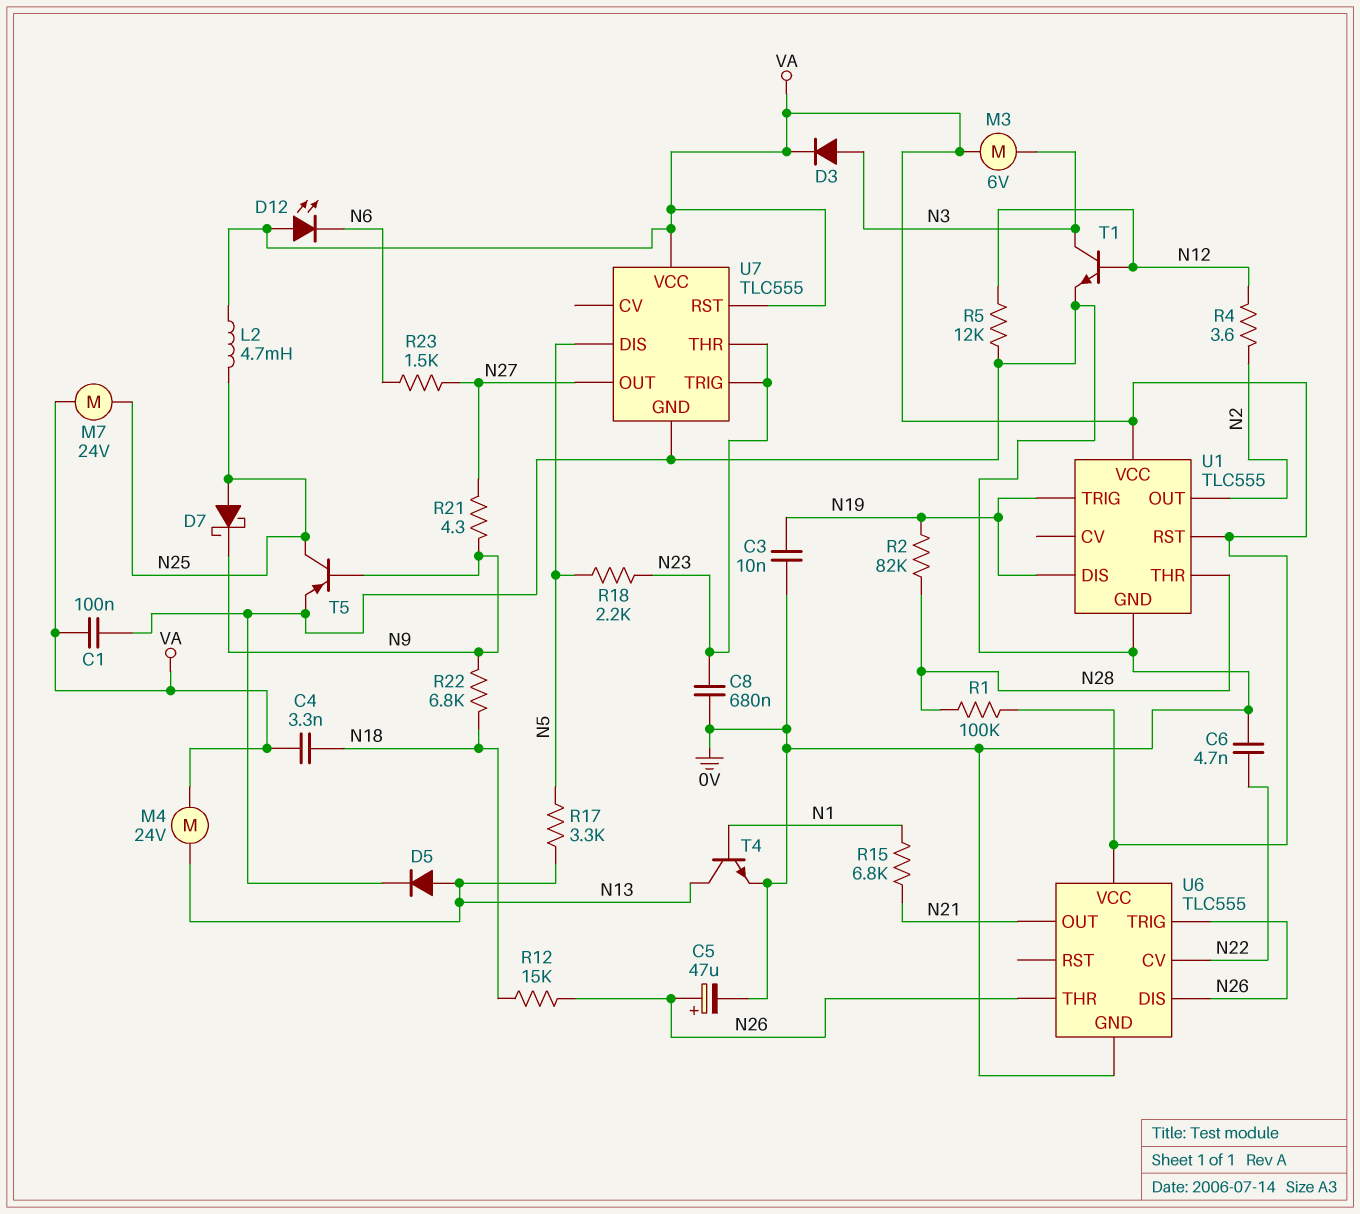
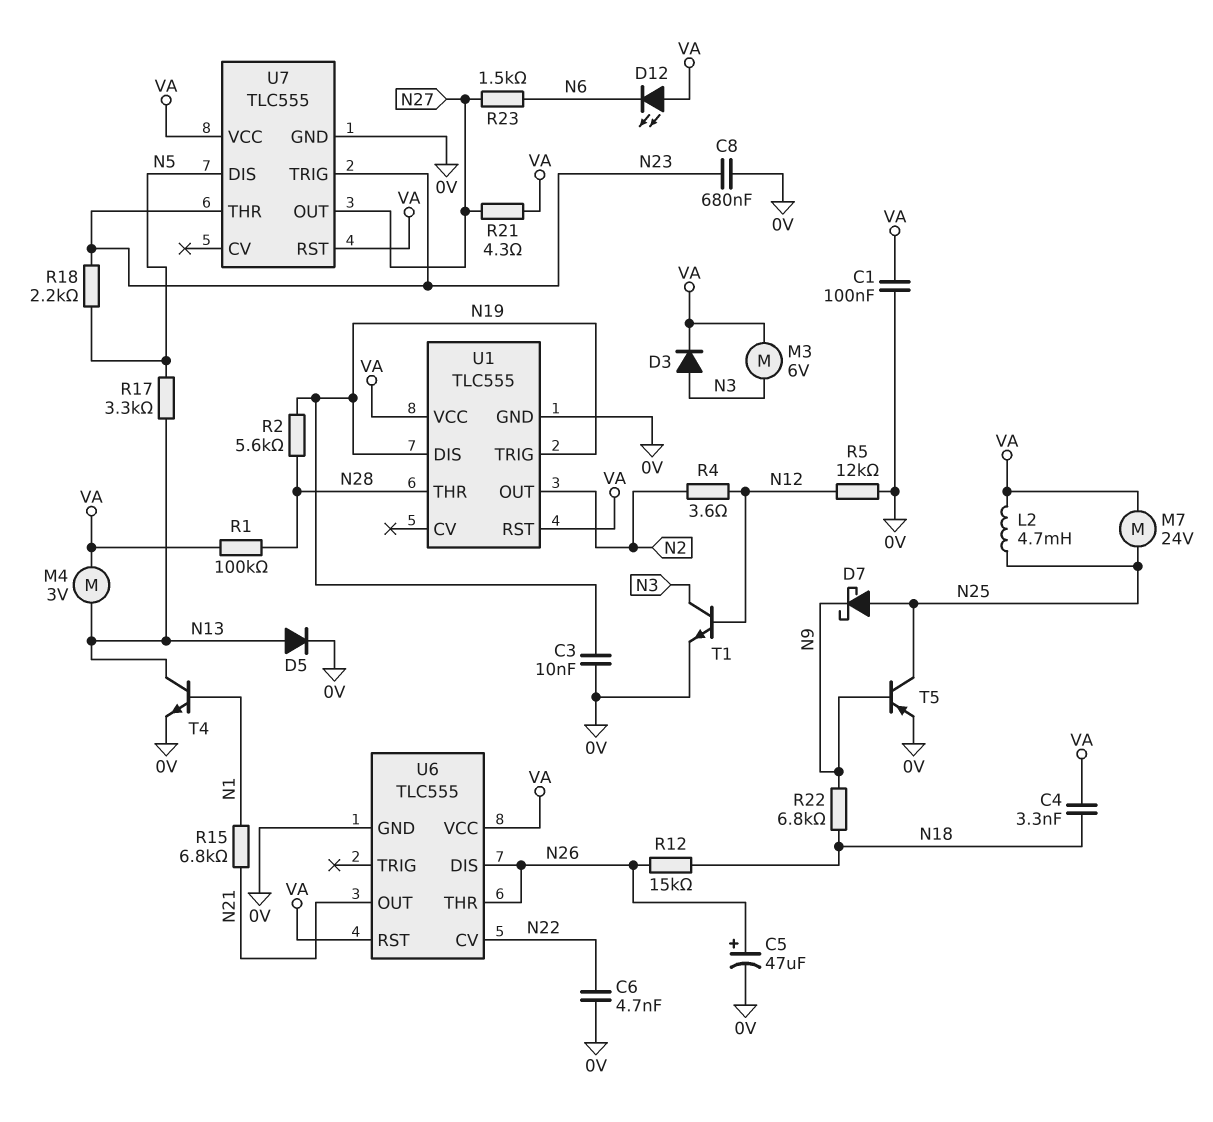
M4: motor 24V (N13, VA) -> motor 3V (N13, VA)
R2: 82k (N19, N28) -> 5.6k (N19, N28)
R21: 4.3 (N9, N27) -> 4.3 (N27, VA)
U6 pin RST: none -> VA
U6 pin TRIG: N26 -> none

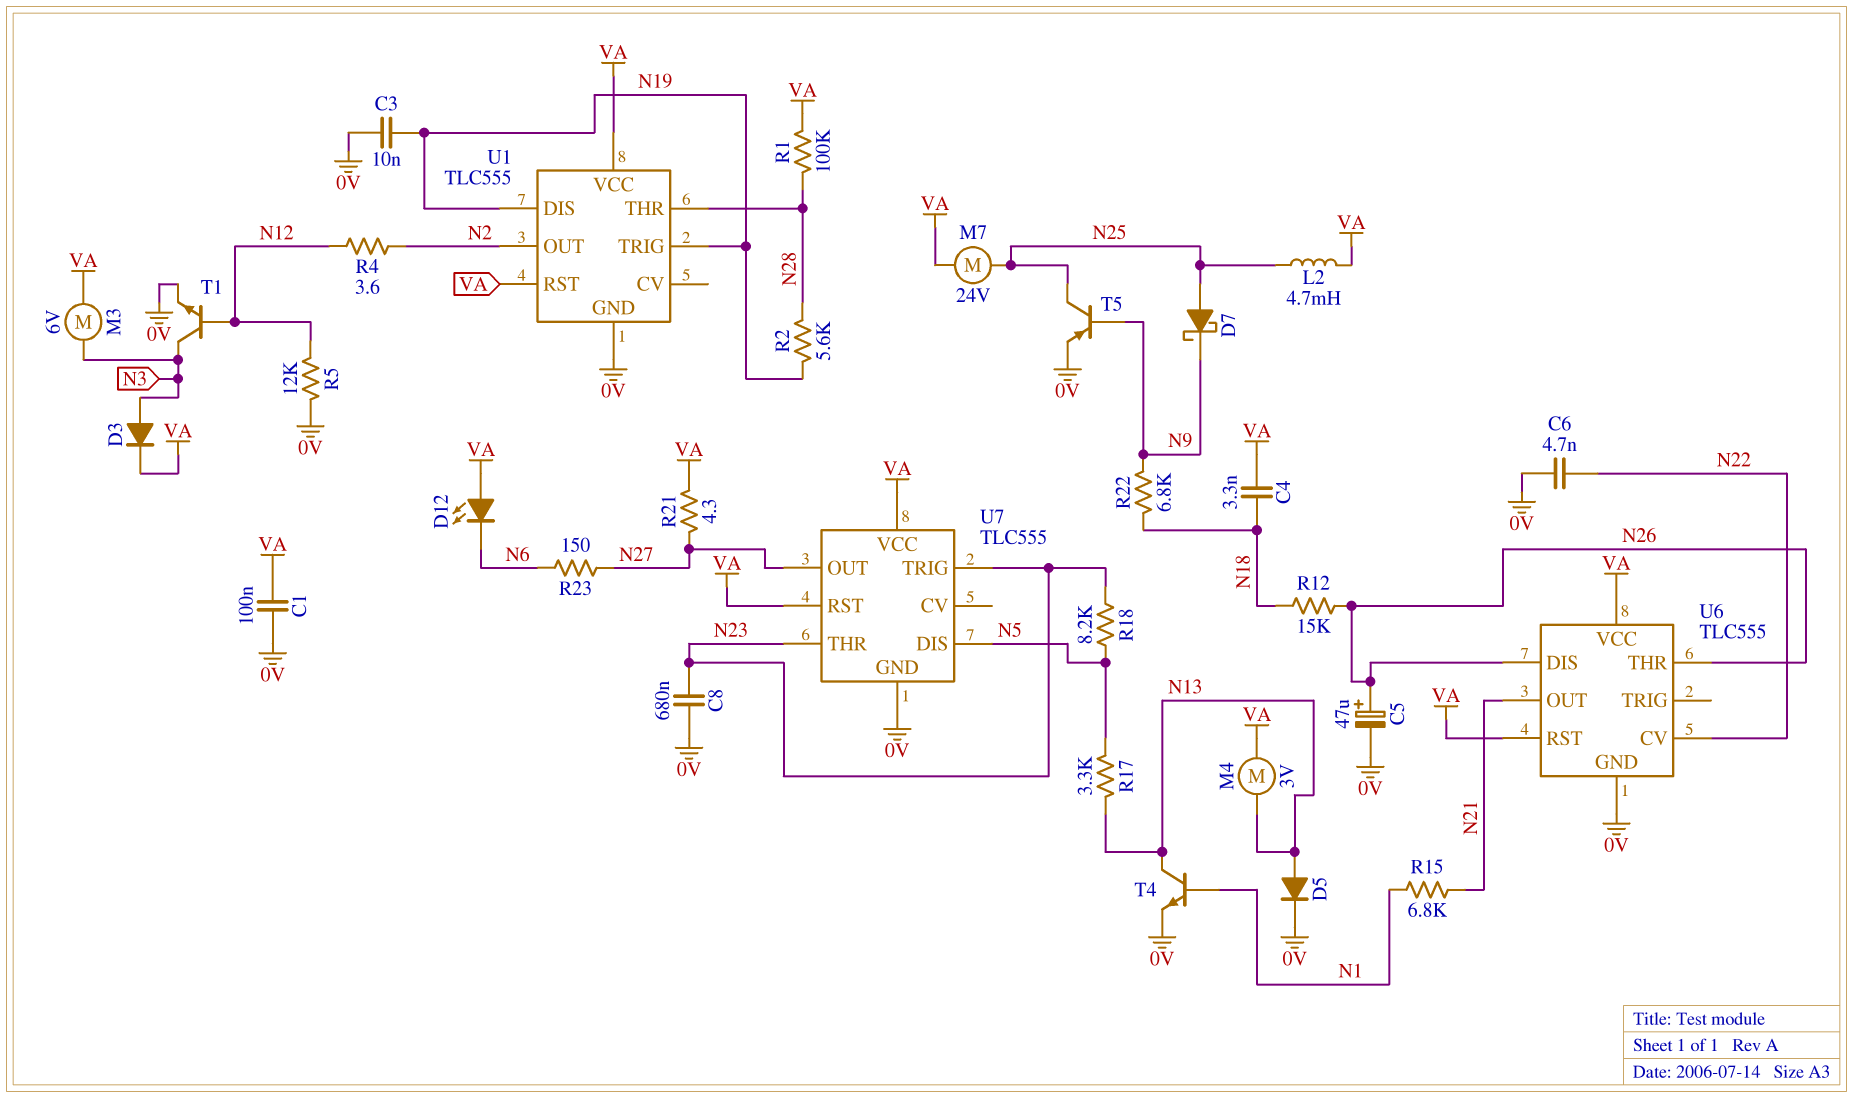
R18: 2.2k (N5, N23) -> 8.2k (N5, N23)
R23: 1.5k (N6, N27) -> 150 (N6, N27)

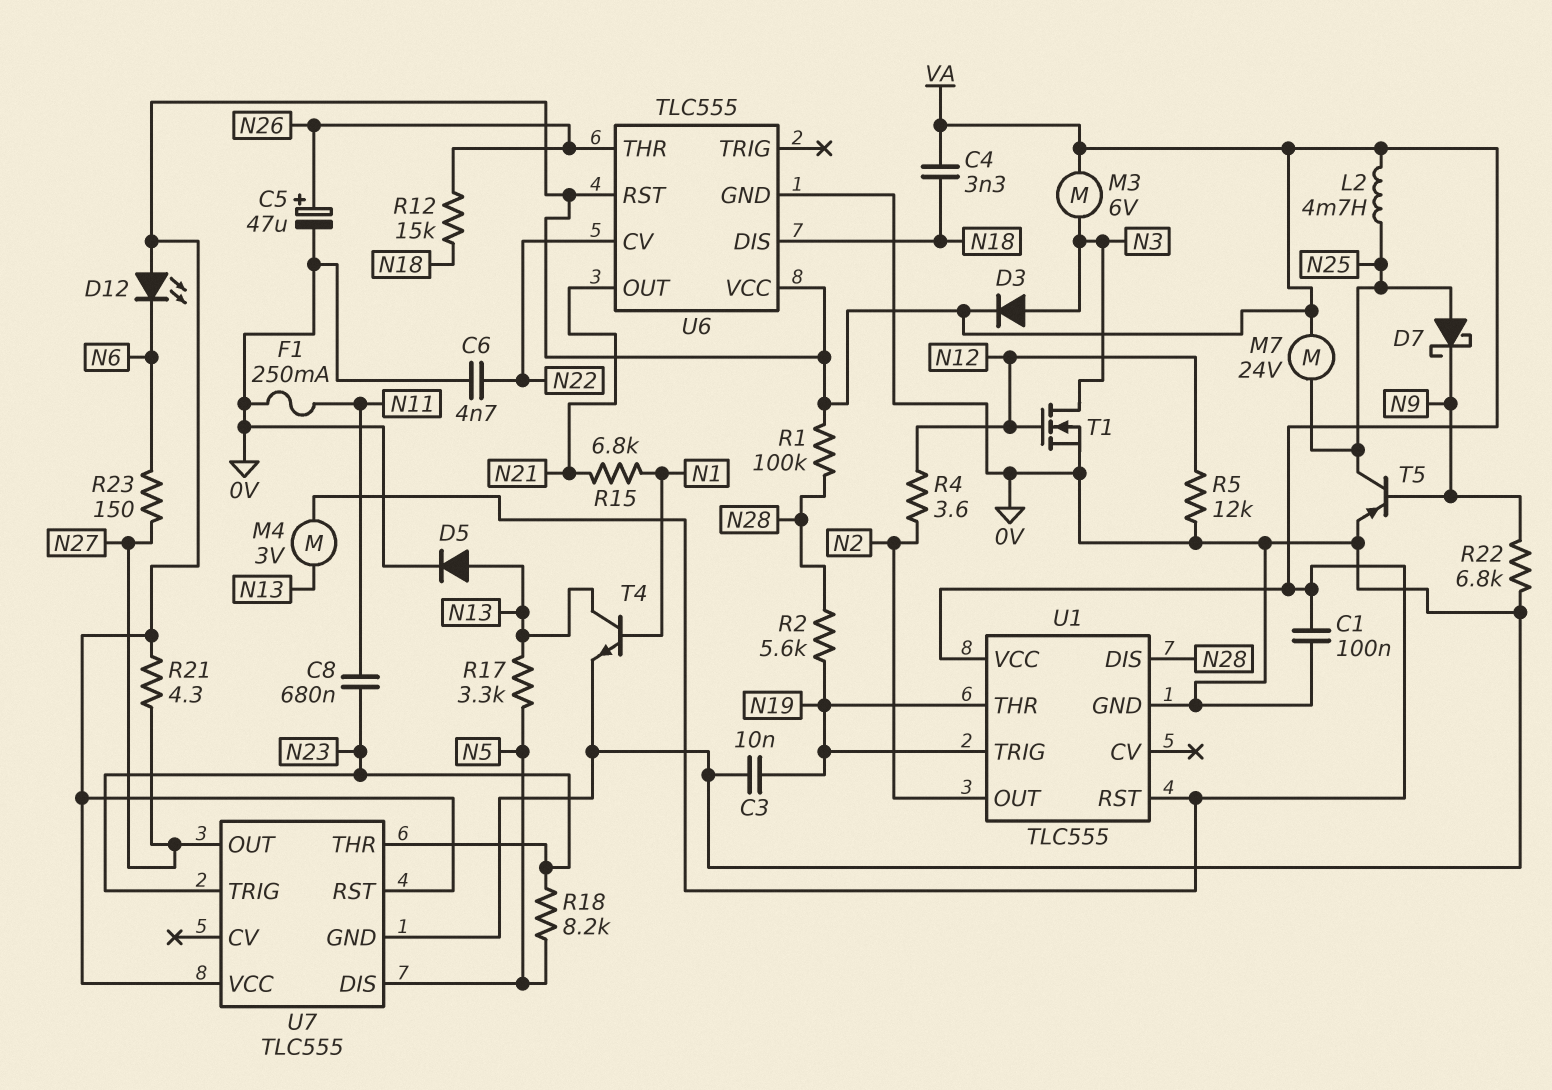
C8: 680nF (0V, N23) -> 680nF (N11, N23)
F1: none -> 250mA (0V, N11)
R22: 6.8k (N9, N18) -> 6.8k (0V, N9)
T1: NPN (B N12, C N3, E 0V) -> NMOS (G N12, D N3, S 0V)
U1 pin DIS: N19 -> N28
U1 pin THR: N28 -> N19
U6 pin DIS: N26 -> N18

